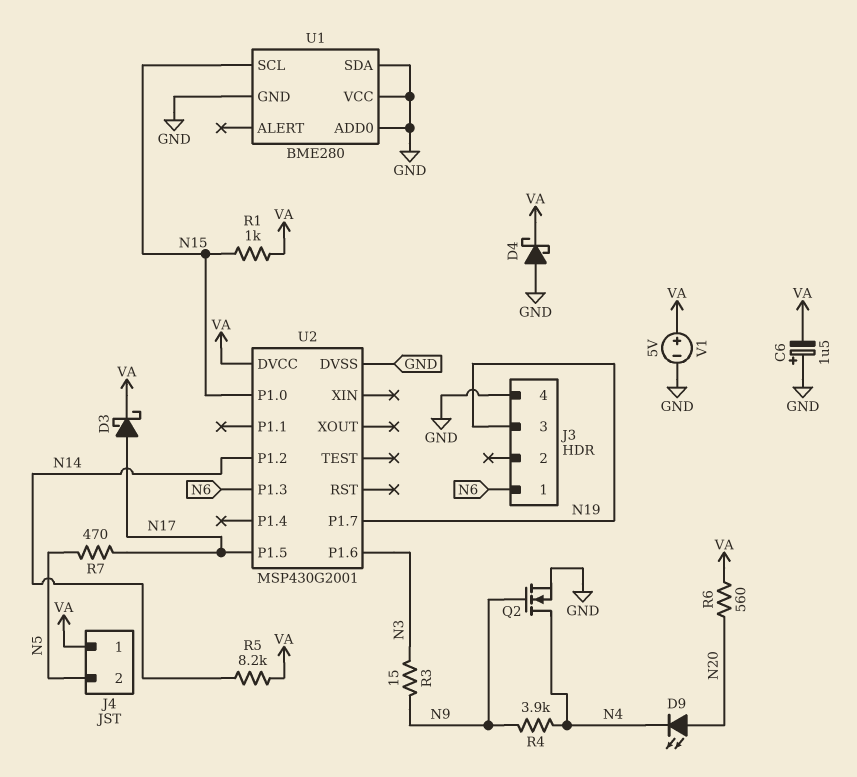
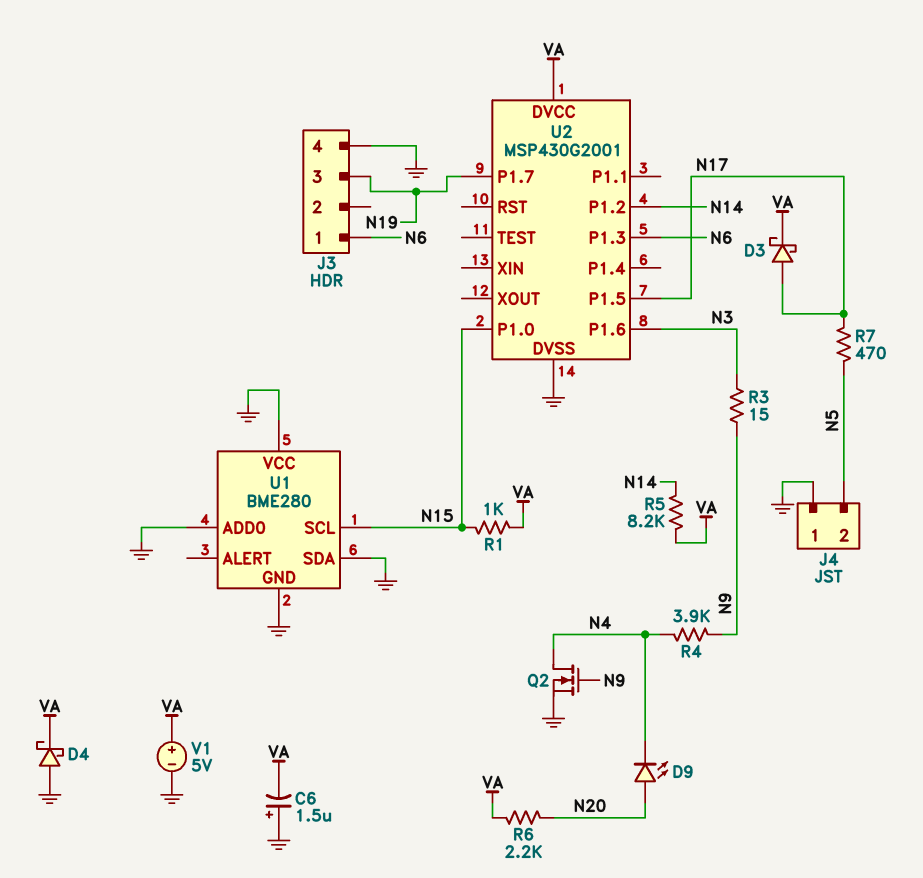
J4 pin 1: VA -> GND
R6: 560 (N20, VA) -> 2.2k (N20, VA)

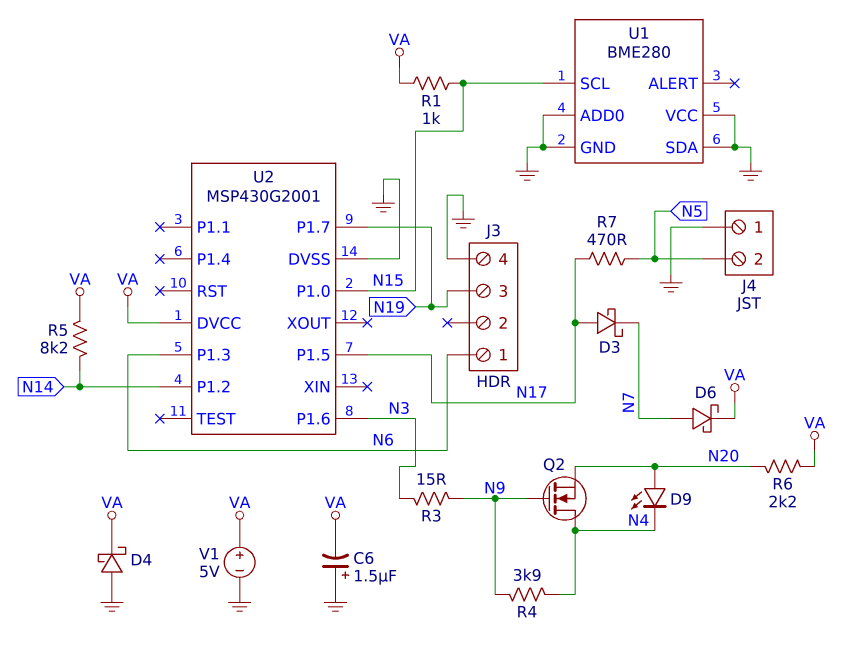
D3: schottky (A N17, K VA) -> schottky (A N17, K N7)
D6: none -> schottky (A N7, K VA)
Q2: NMOS (G N9, D N4, S GND) -> NMOS (G N9, D N4, S N20)

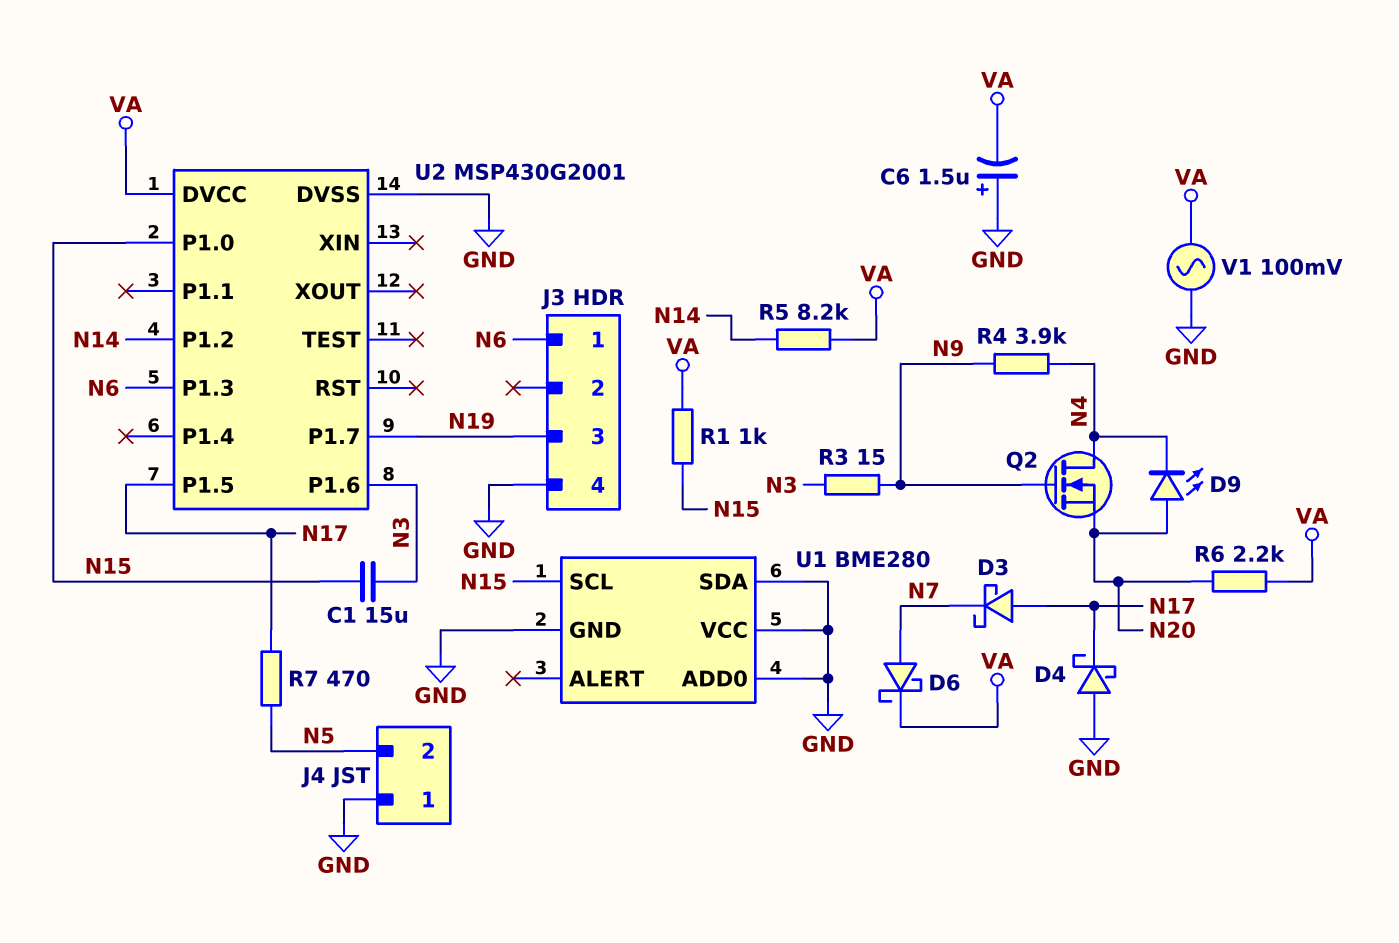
C1: none -> 15uF (N3, N15)
D4: schottky (A GND, K VA) -> schottky (A GND, K N17)
V1: 5V (plus VA, minus GND) -> AC 100mV (GND, VA)

